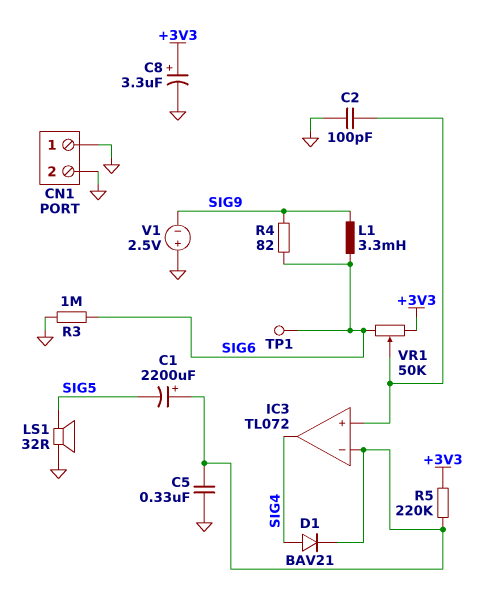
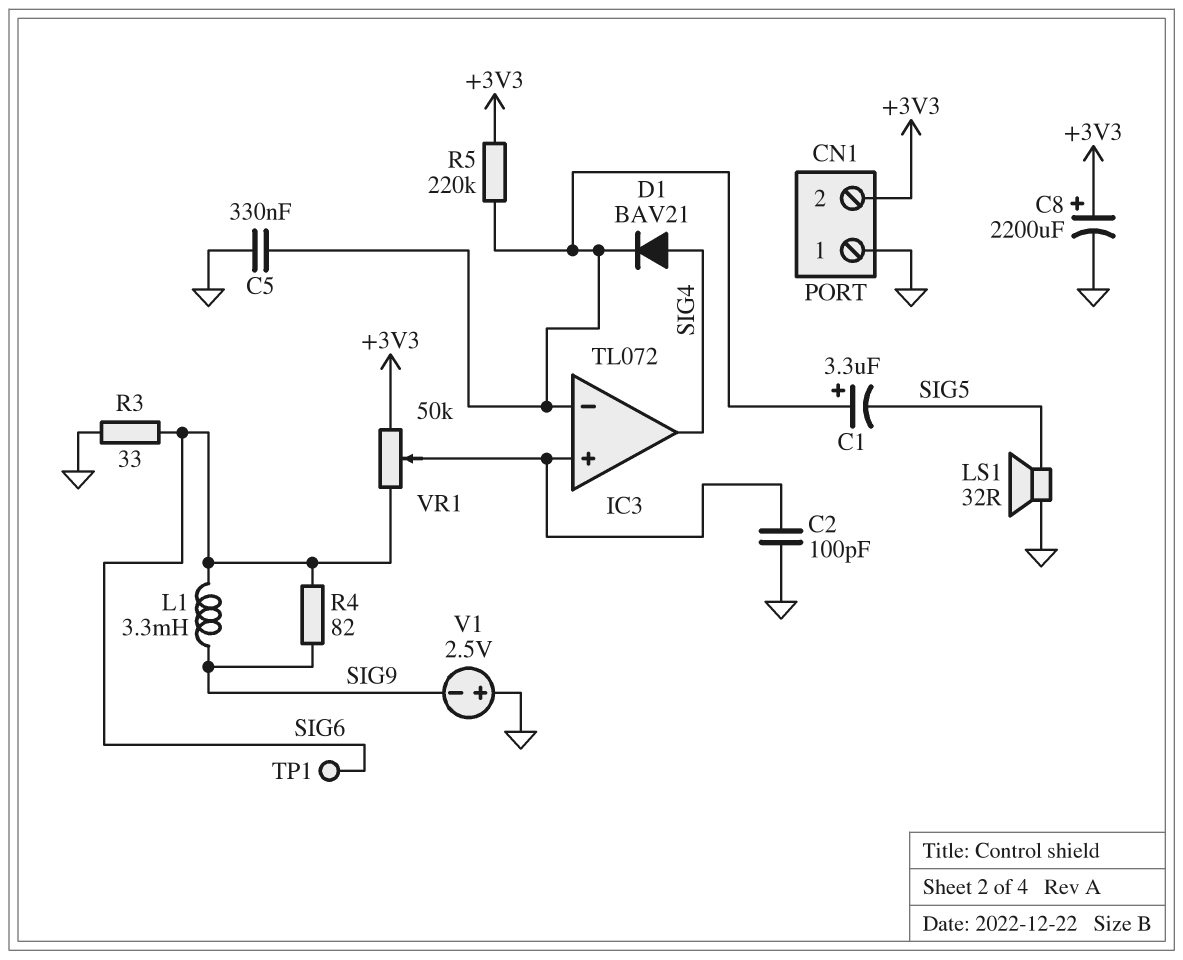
C1: 2200uF (plus IC3/in-, minus SIG5) -> 3.3uF (plus IC3/in-, minus SIG5)
C8: 3.3uF (plus +3V3, minus GND) -> 2200uF (plus +3V3, minus GND)
CN1 pin 2: GND -> +3V3
R3: 1M (GND, SIG6) -> 33 (GND, SIG6)

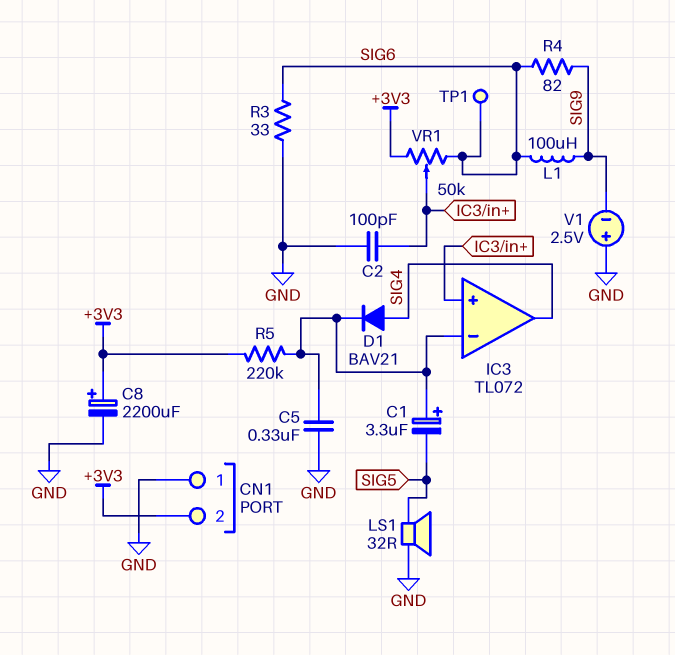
L1: 3.3mH (SIG6, SIG9) -> 100uH (SIG6, SIG9)

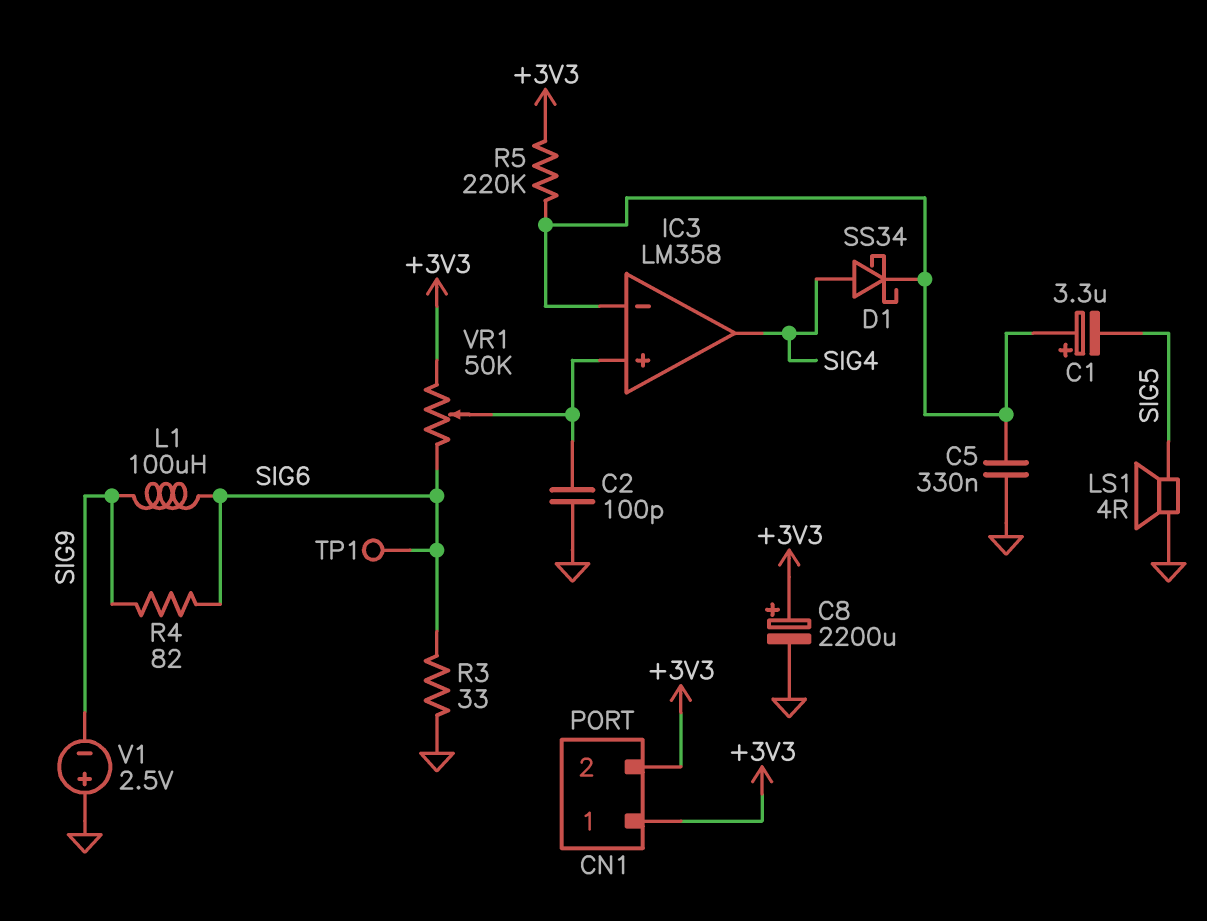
CN1 pin 1: GND -> +3V3
D1: diode BAV21 (A SIG4, K IC3/in-) -> schottky SS34 (A SIG4, K IC3/in-)
IC3: TL072 -> LM358
LS1: speaker 32R (GND, SIG5) -> speaker 4R (GND, SIG5)

